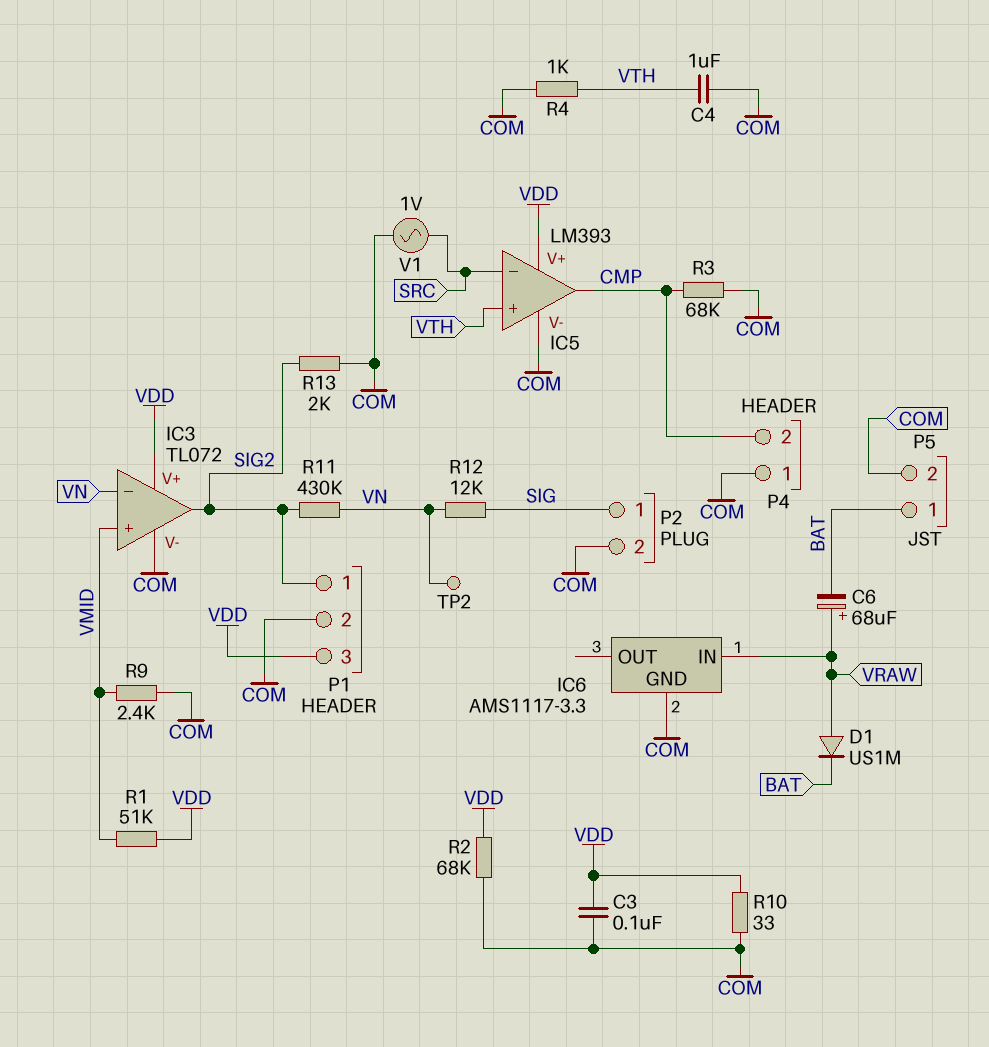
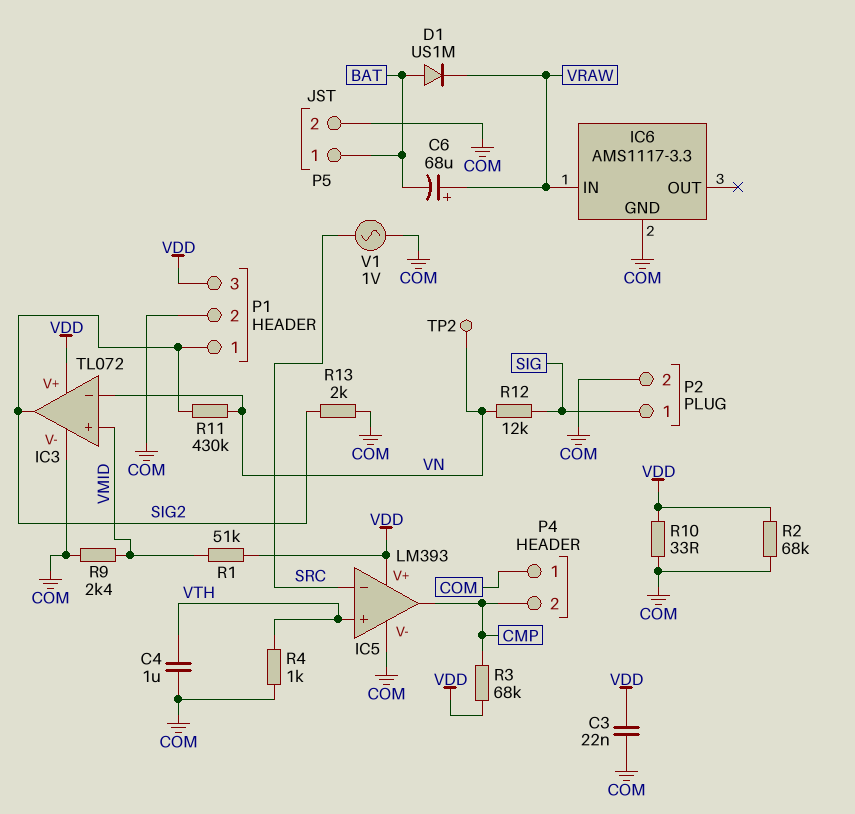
C3: 100nF (COM, VDD) -> 22nF (COM, VDD)
D1: diode US1M (A VRAW, K BAT) -> diode US1M (A BAT, K VRAW)
R3: 68k (CMP, COM) -> 68k (CMP, VDD)

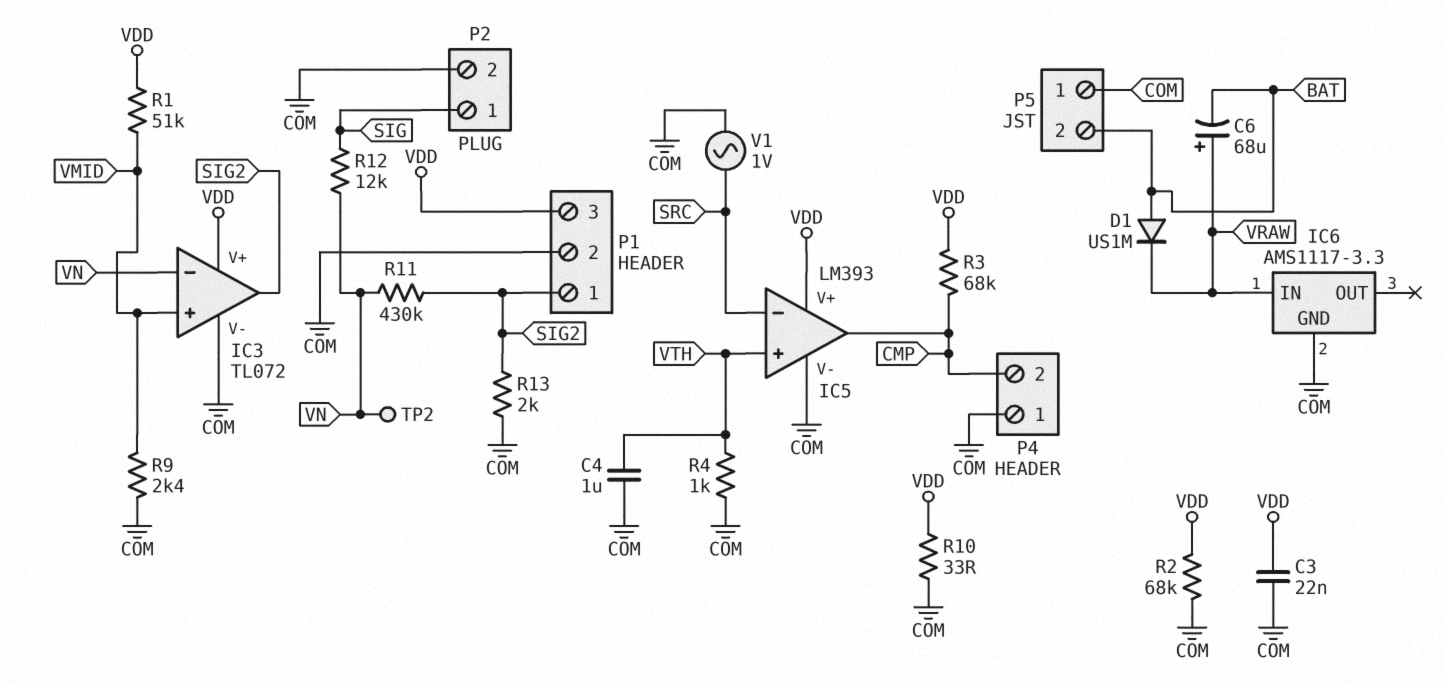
P5 pin 1: BAT -> COM
P5 pin 2: COM -> BAT

